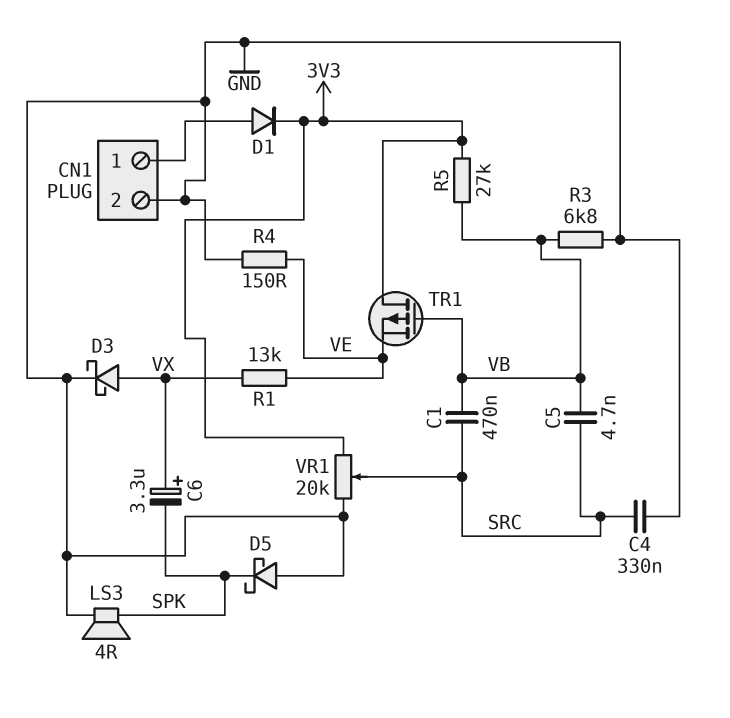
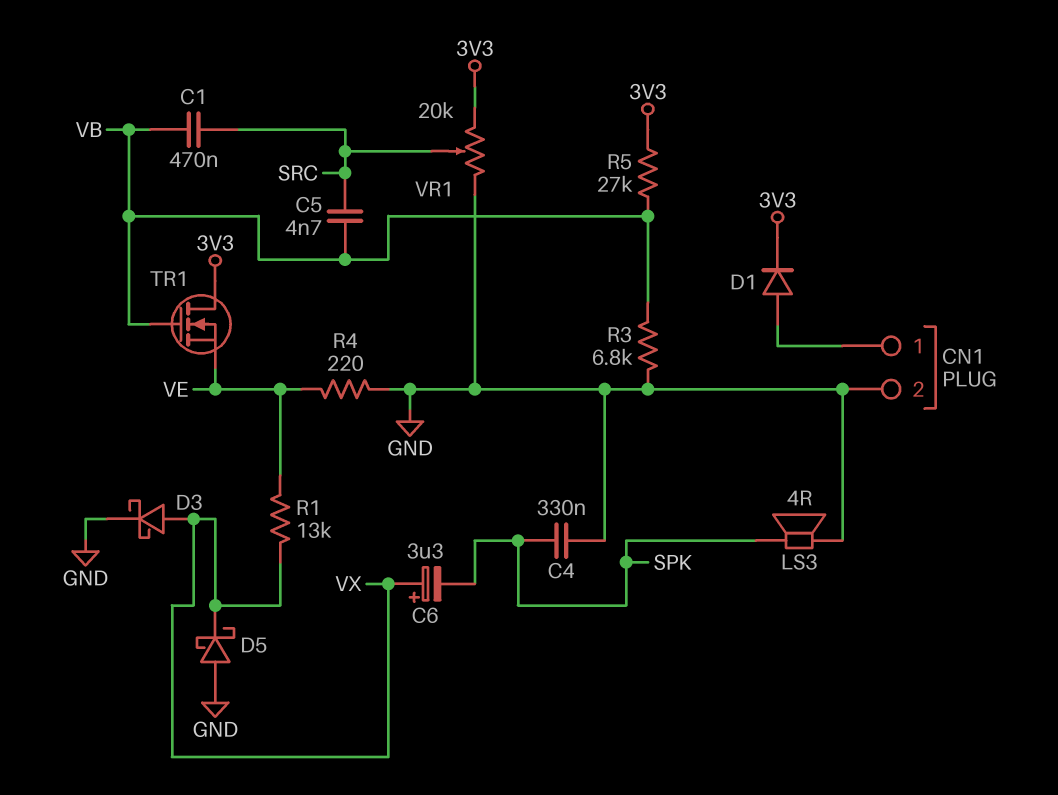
C4: 330nF (GND, SRC) -> 330nF (GND, SPK)
D5: schottky (A GND, K SPK) -> schottky (A GND, K VX)
R4: 150 (GND, VE) -> 220 (GND, VE)
TR1: PMOS (G VB, D 3V3, S VE) -> NMOS (G VB, D 3V3, S VE)

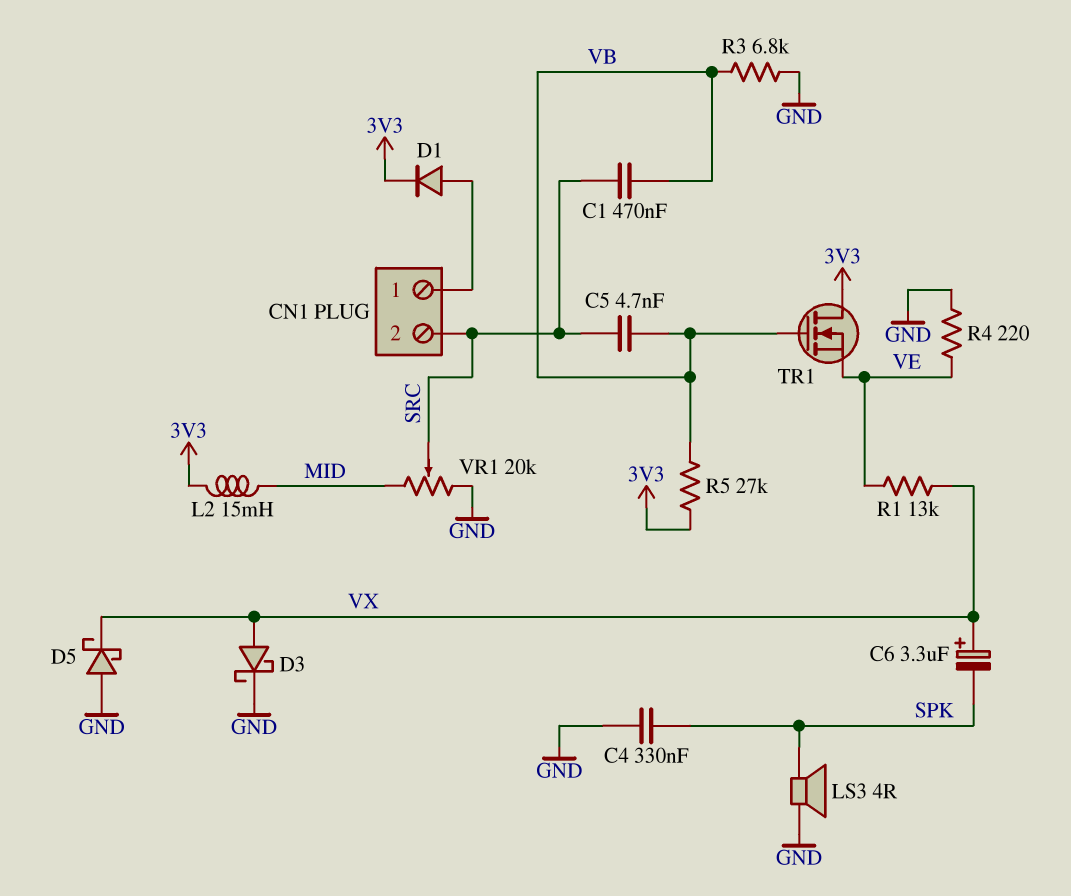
CN1 pin 2: GND -> SRC
L2: none -> 15mH (3V3, MID)
VR1: 20k (3V3, GND, wiper SRC) -> 20k (GND, MID, wiper SRC)

